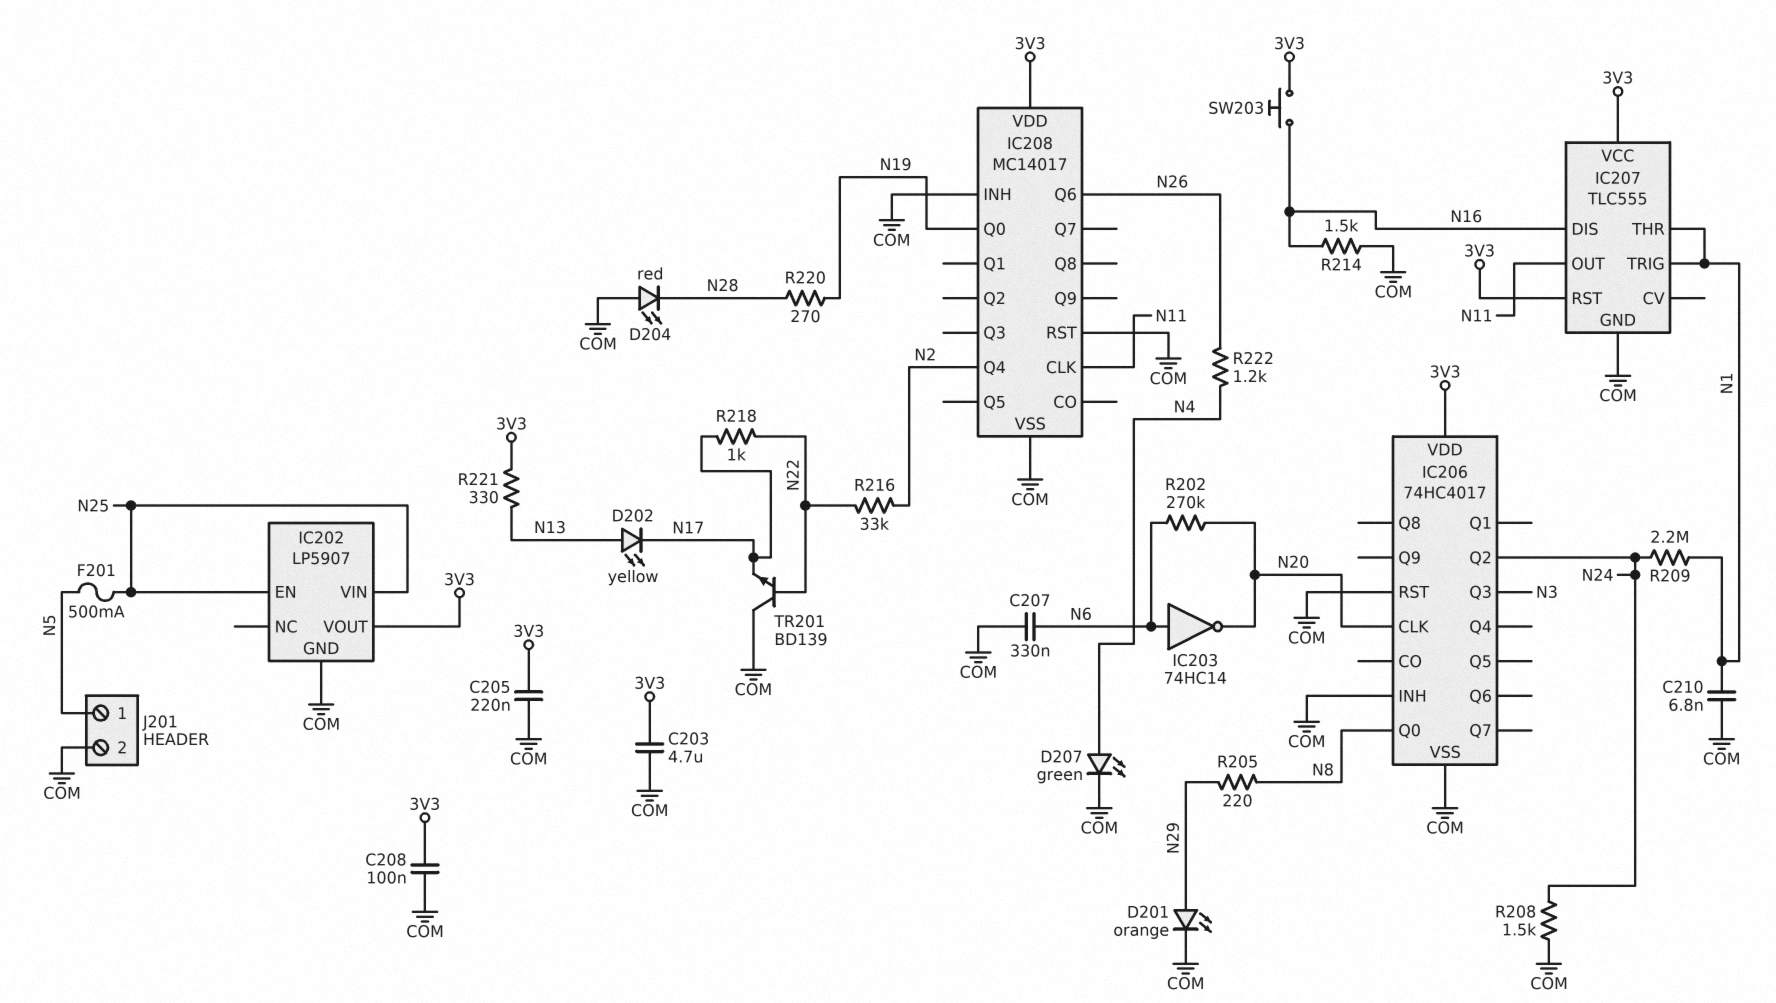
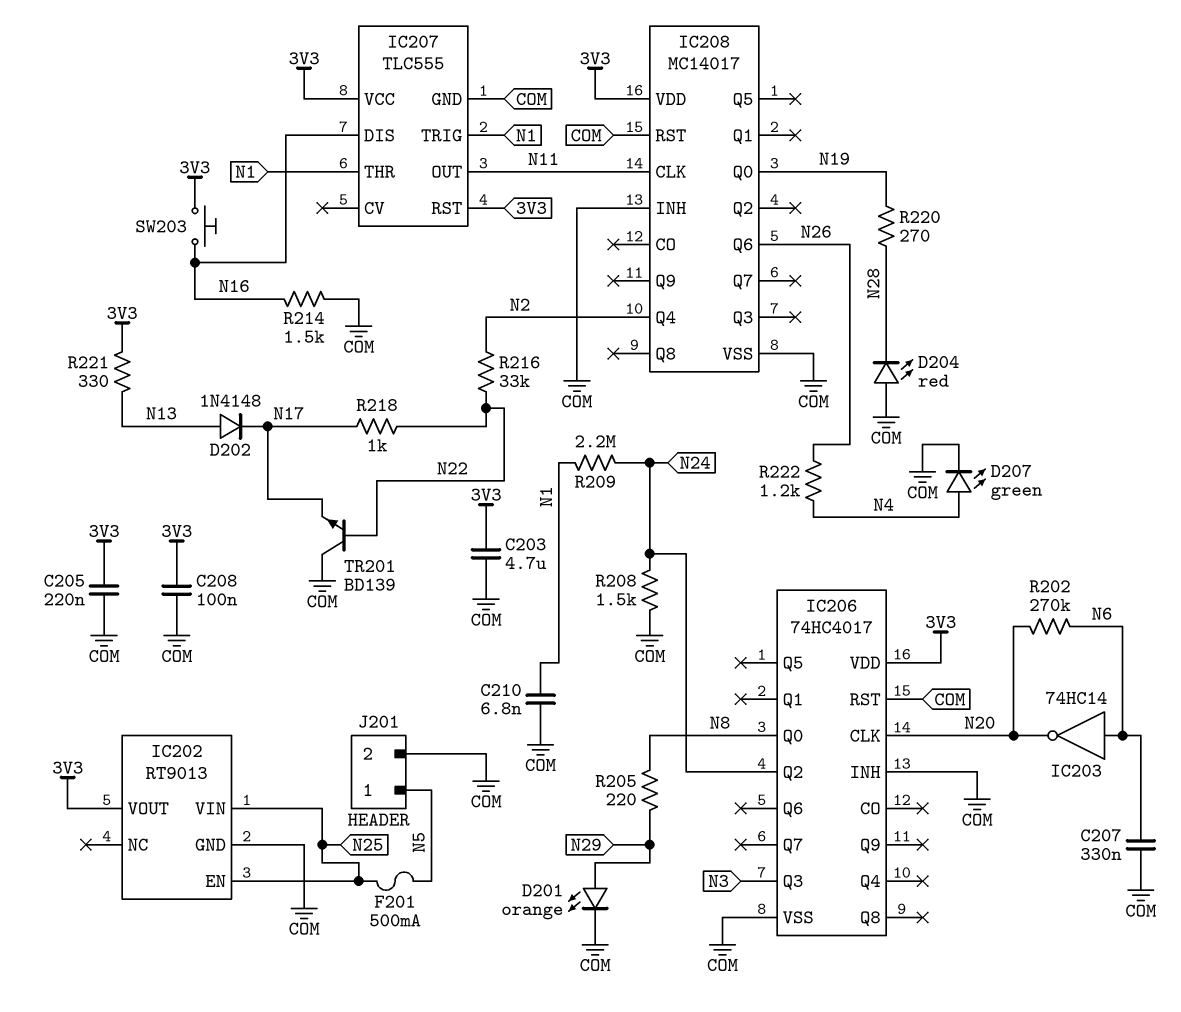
D202: LED yellow (A N13, K N17) -> diode 1N4148 (A N13, K N17)
IC202: LP5907 -> RT9013

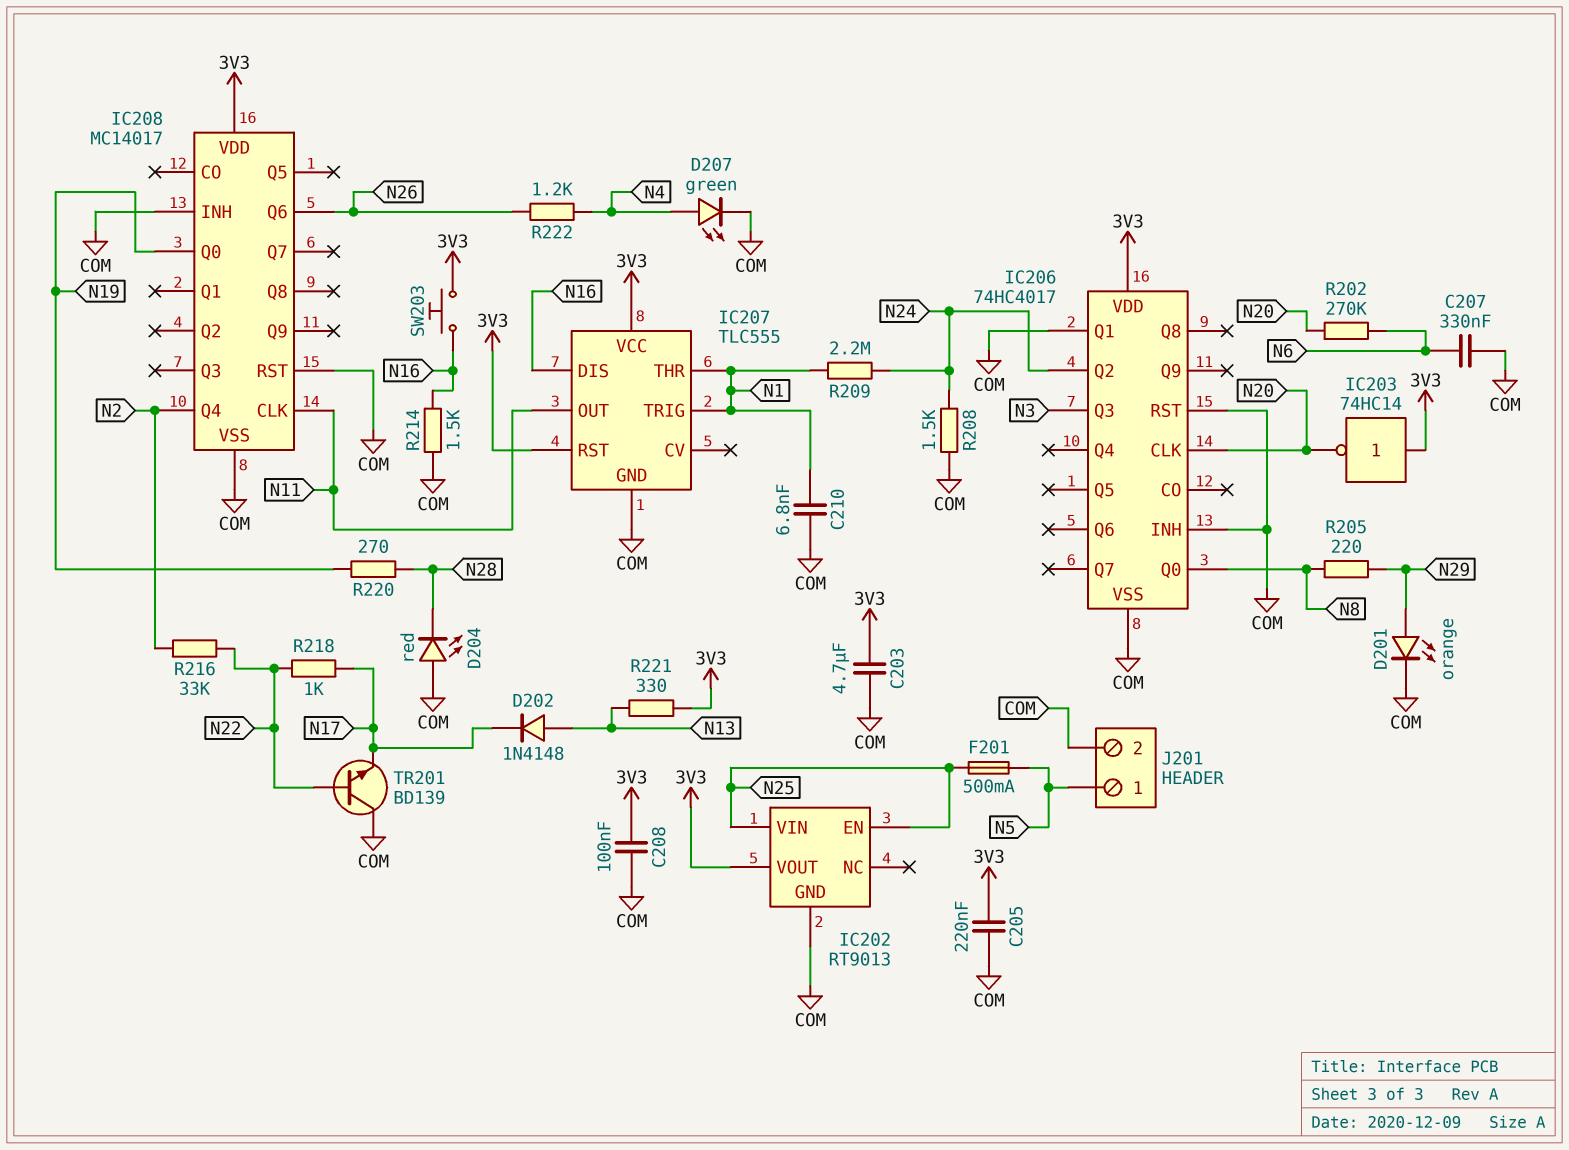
IC203: NOT 74HC14 (in N6, out N20) -> NOT 74HC14 (in 3V3, out N20)
IC206 pin Q1: none -> COM

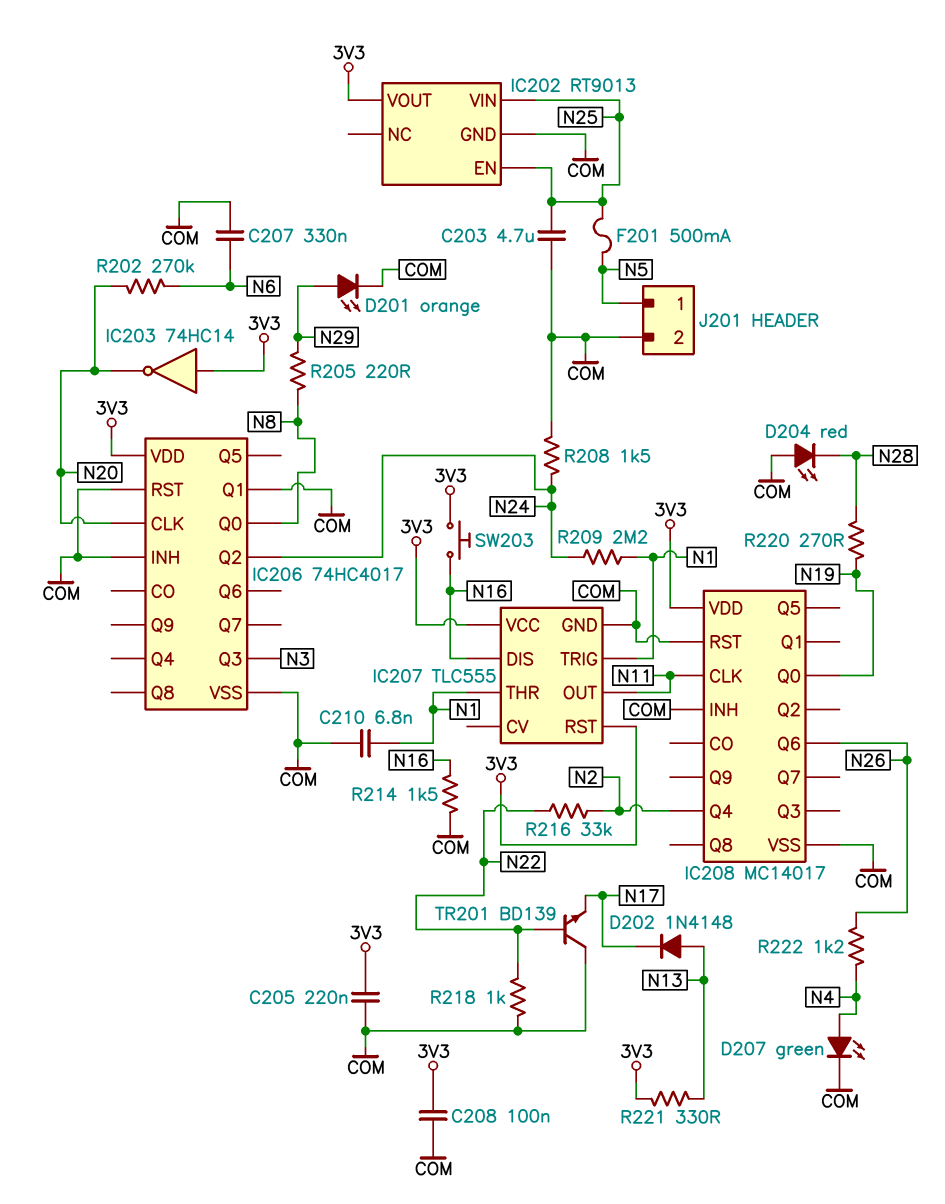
C203: 4.7uF (3V3, COM) -> 4.7uF (COM, N25)
R218: 1k (N17, N22) -> 1k (COM, N22)

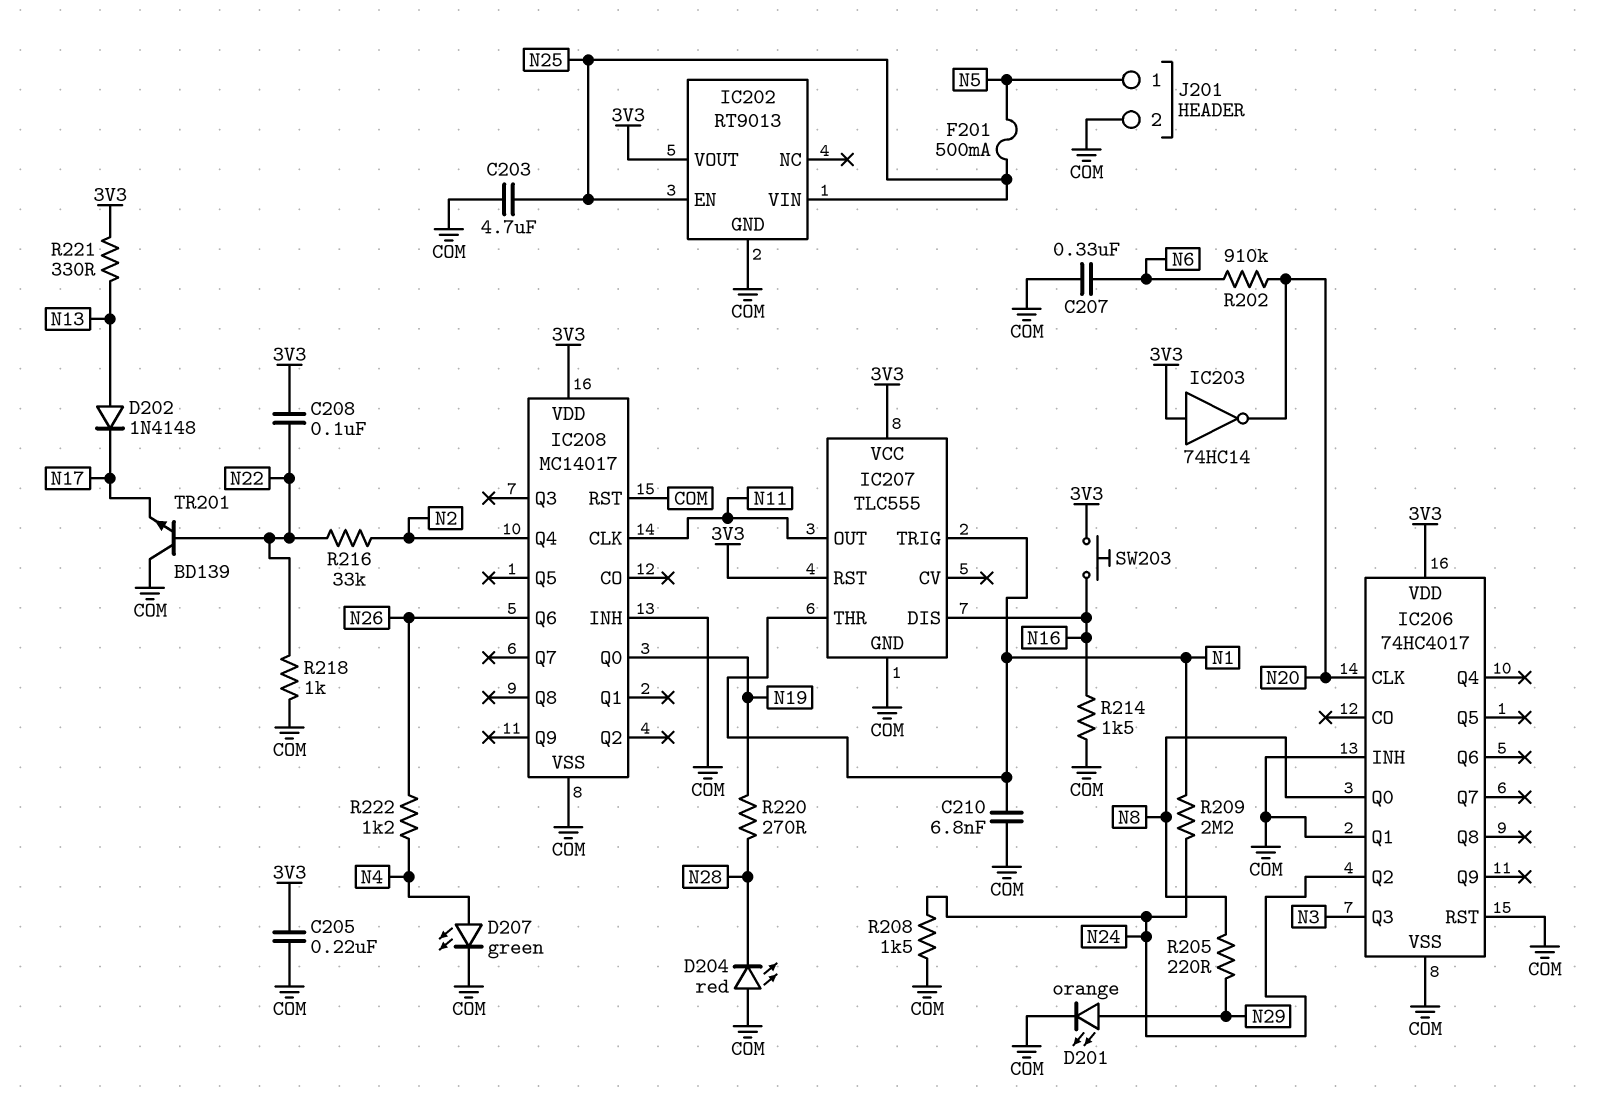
C208: 100nF (3V3, COM) -> 100nF (3V3, N22)
R202: 270k (N6, N20) -> 910k (N6, N20)

